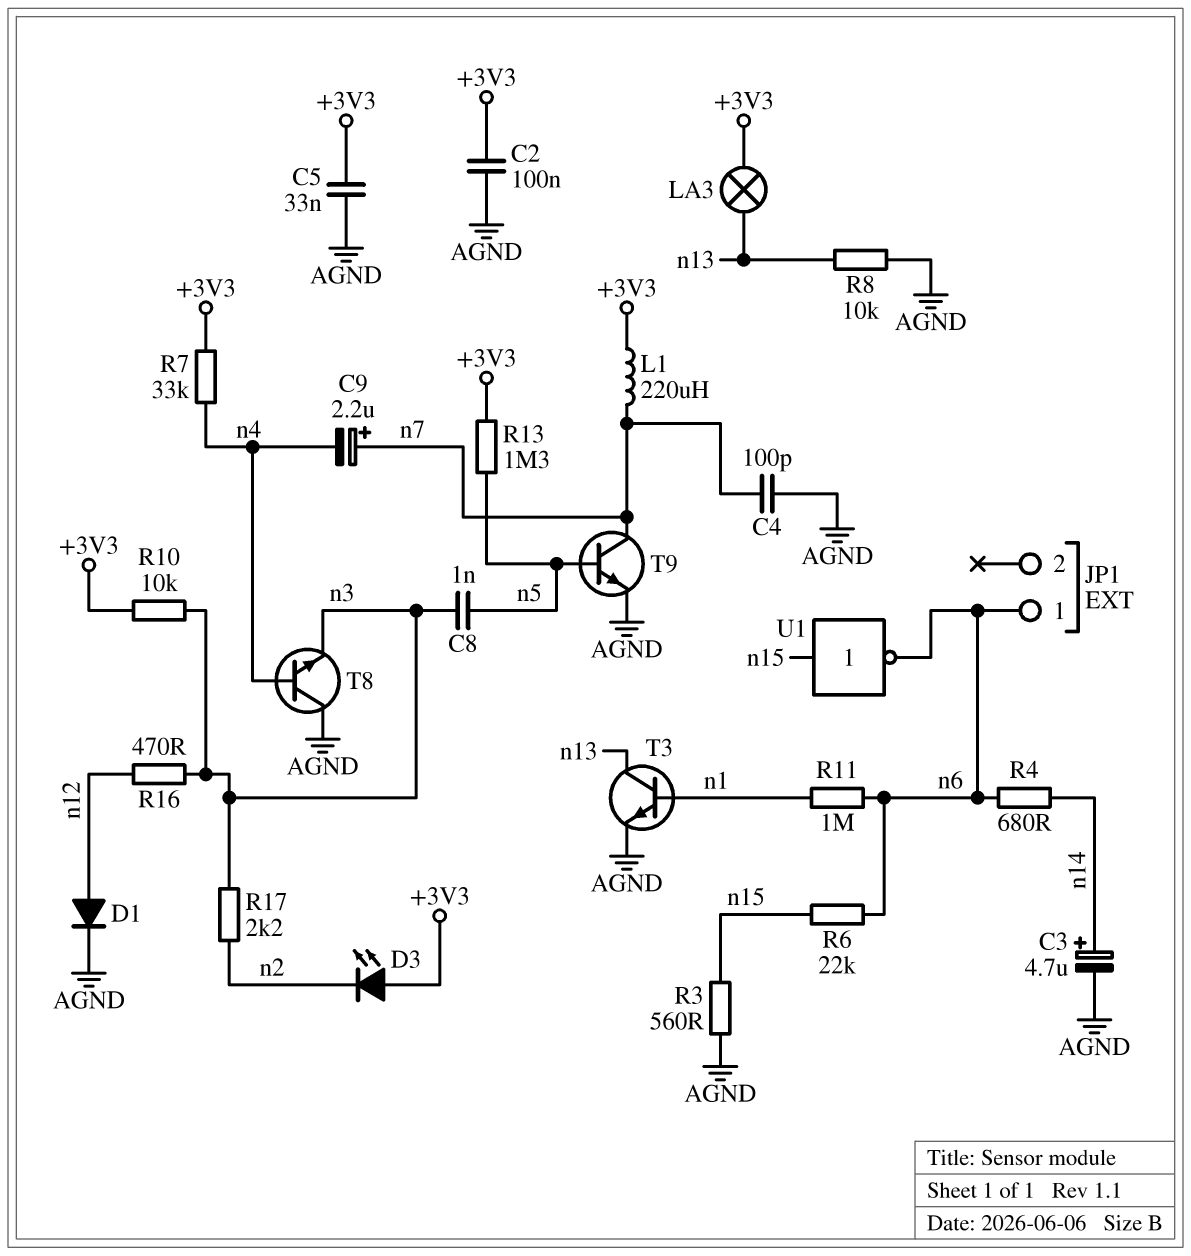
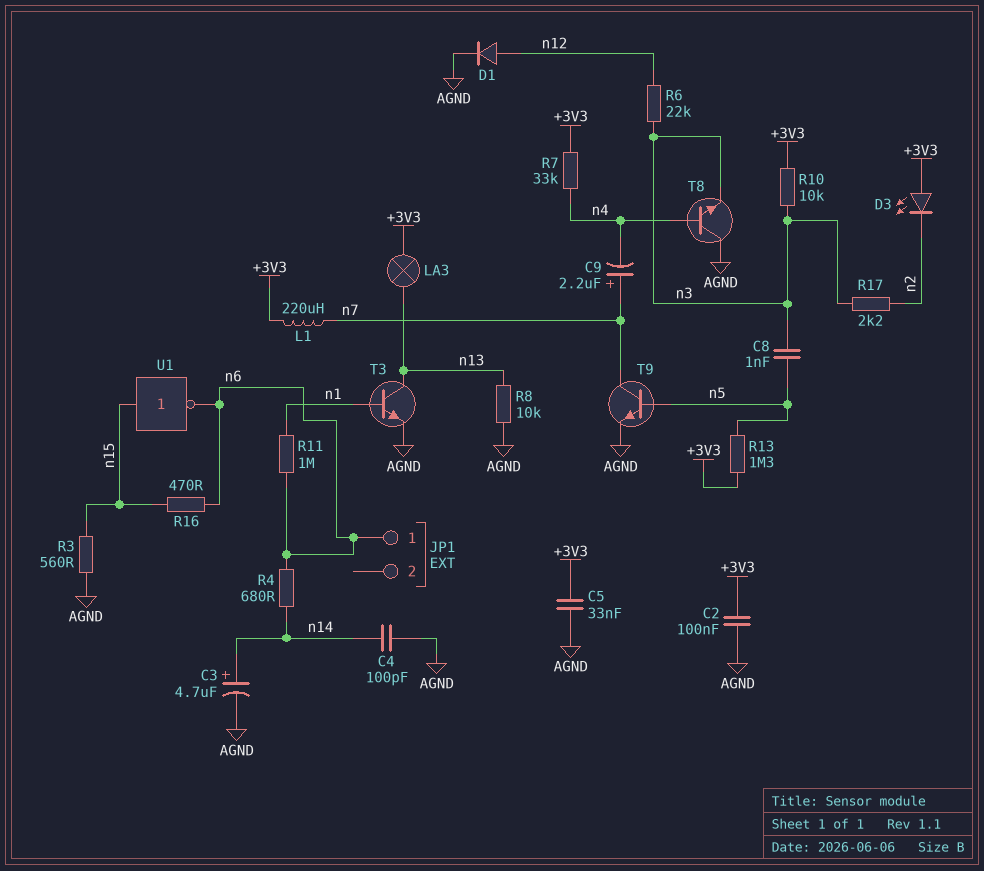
C4: 100pF (AGND, n7) -> 100pF (AGND, n14)
R6: 22k (n6, n15) -> 22k (n3, n12)
R16: 470 (n3, n12) -> 470 (n6, n15)

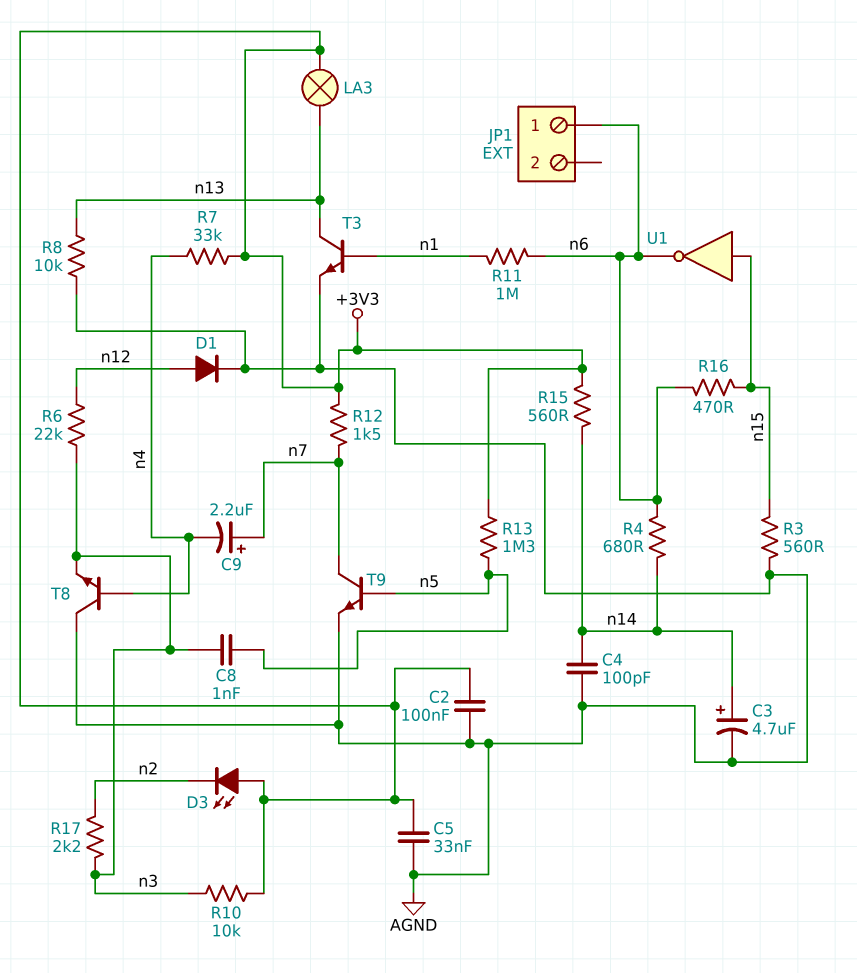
L1: 220uH (+3V3, n7) -> none
R12: none -> 1.5k (+3V3, n7)
R15: none -> 560 (+3V3, n14)

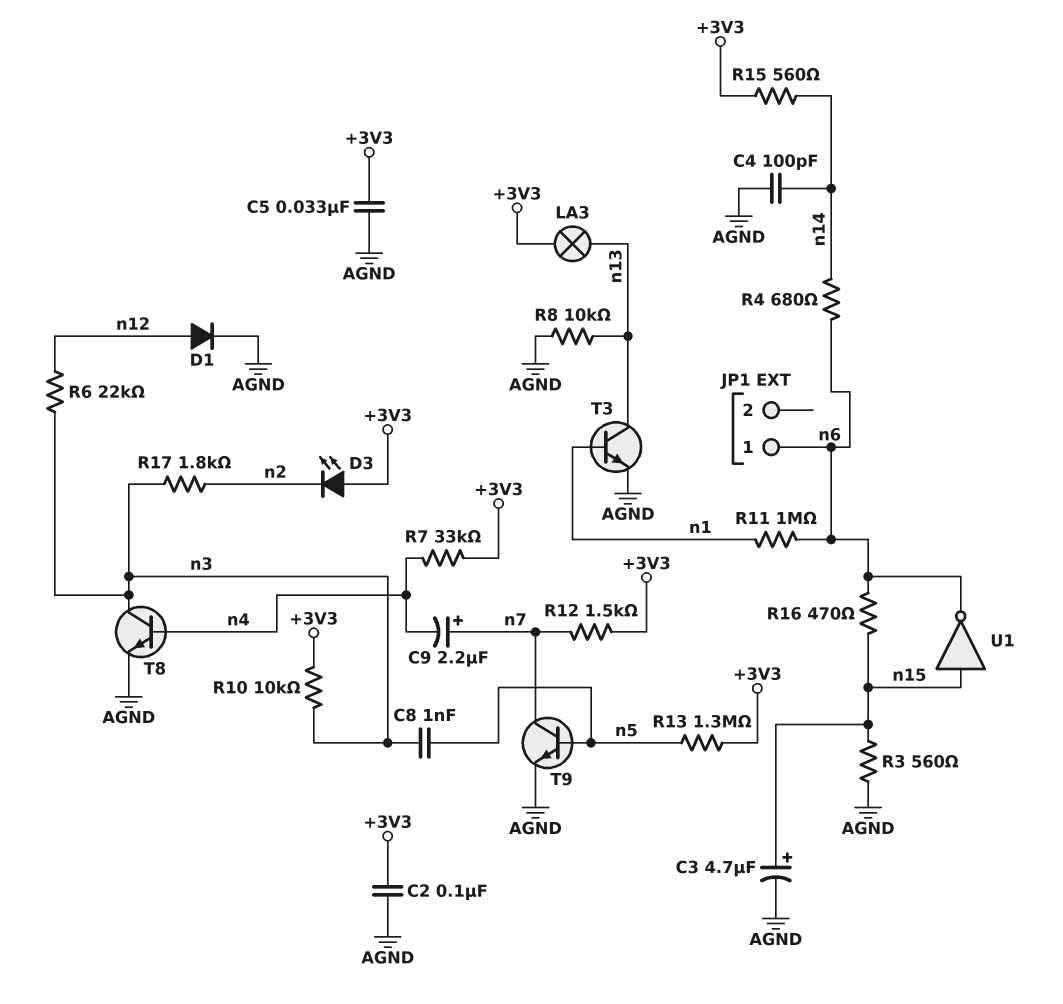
C3: 4.7uF (plus n14, minus AGND) -> 4.7uF (plus n15, minus AGND)
R17: 2.2k (n2, n3) -> 1.8k (n2, n3)
T8: NPN (B n4, C AGND, E n3) -> NPN (B n4, C n3, E AGND)

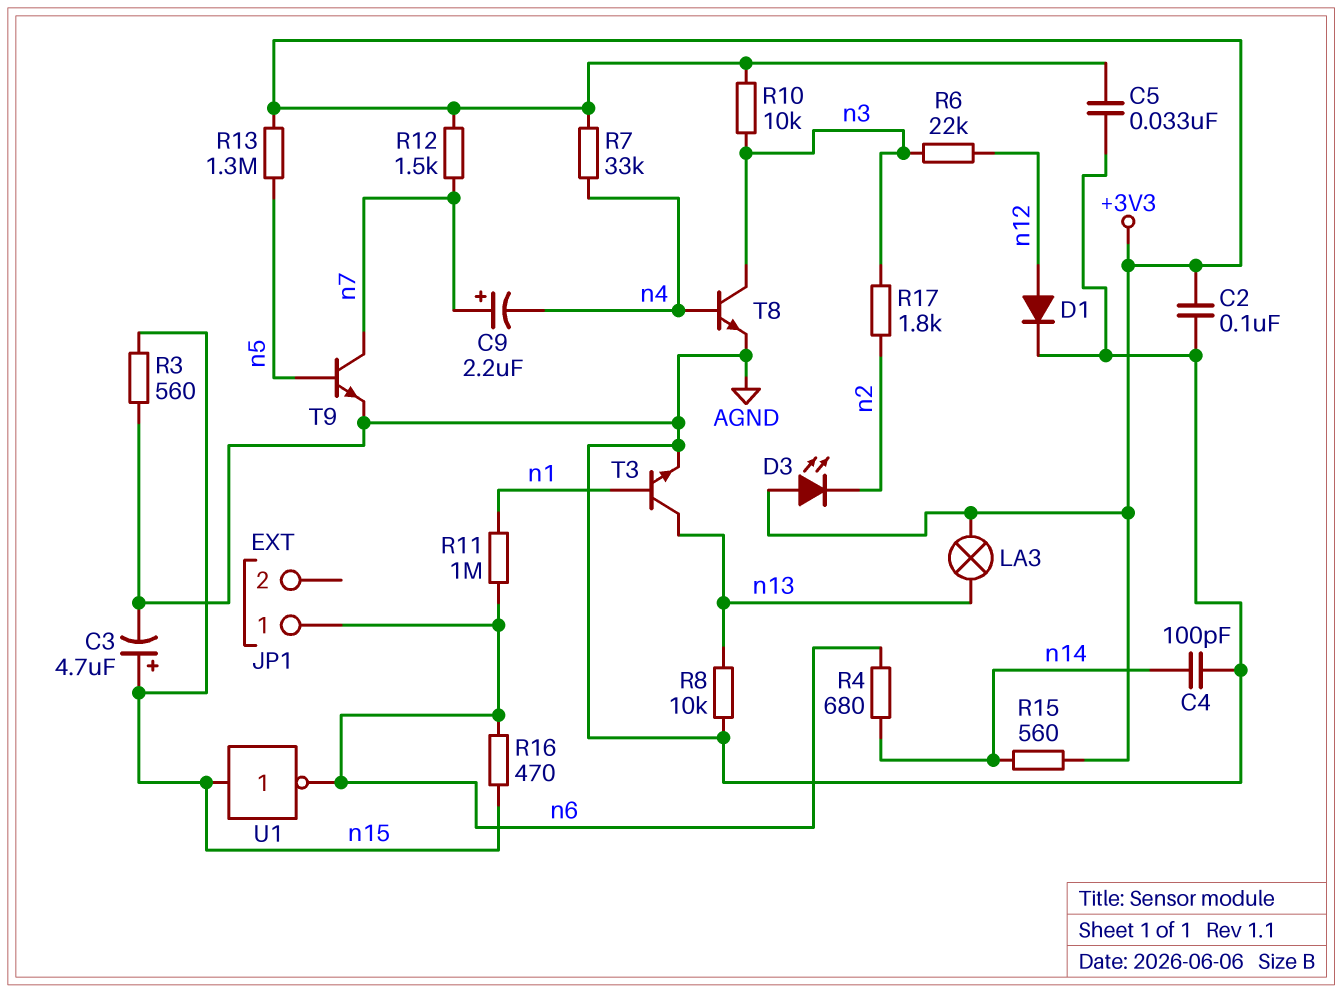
C8: 1nF (n3, n5) -> none

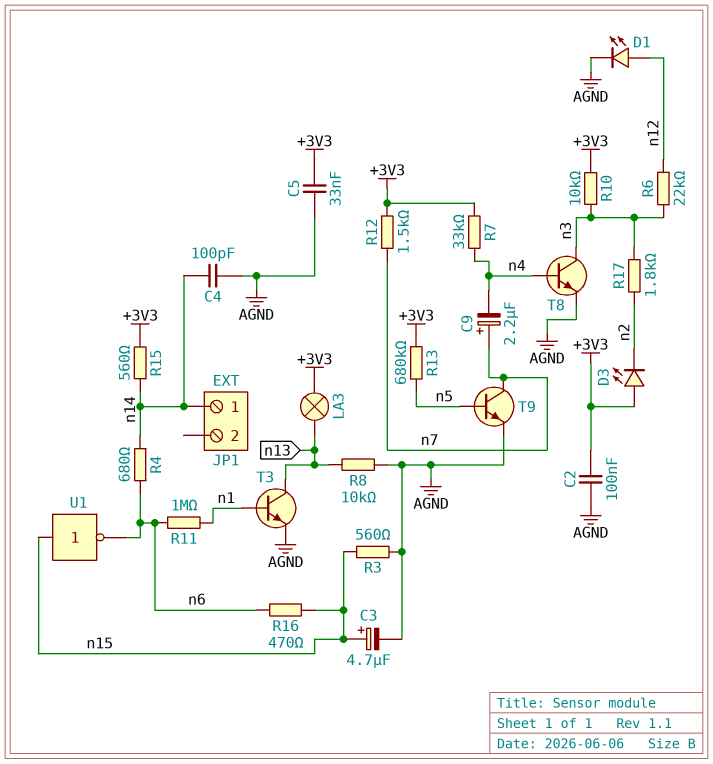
D1: diode (A n12, K AGND) -> LED (A n12, K AGND)
JP1 pin 1: n6 -> n14
R13: 1.3M (+3V3, n5) -> 680k (+3V3, n5)

